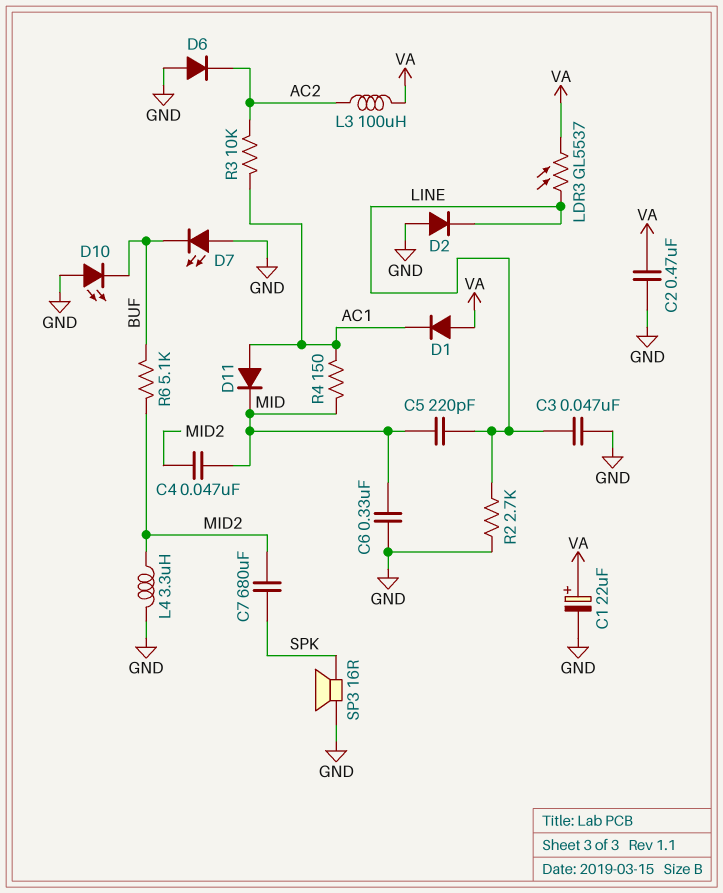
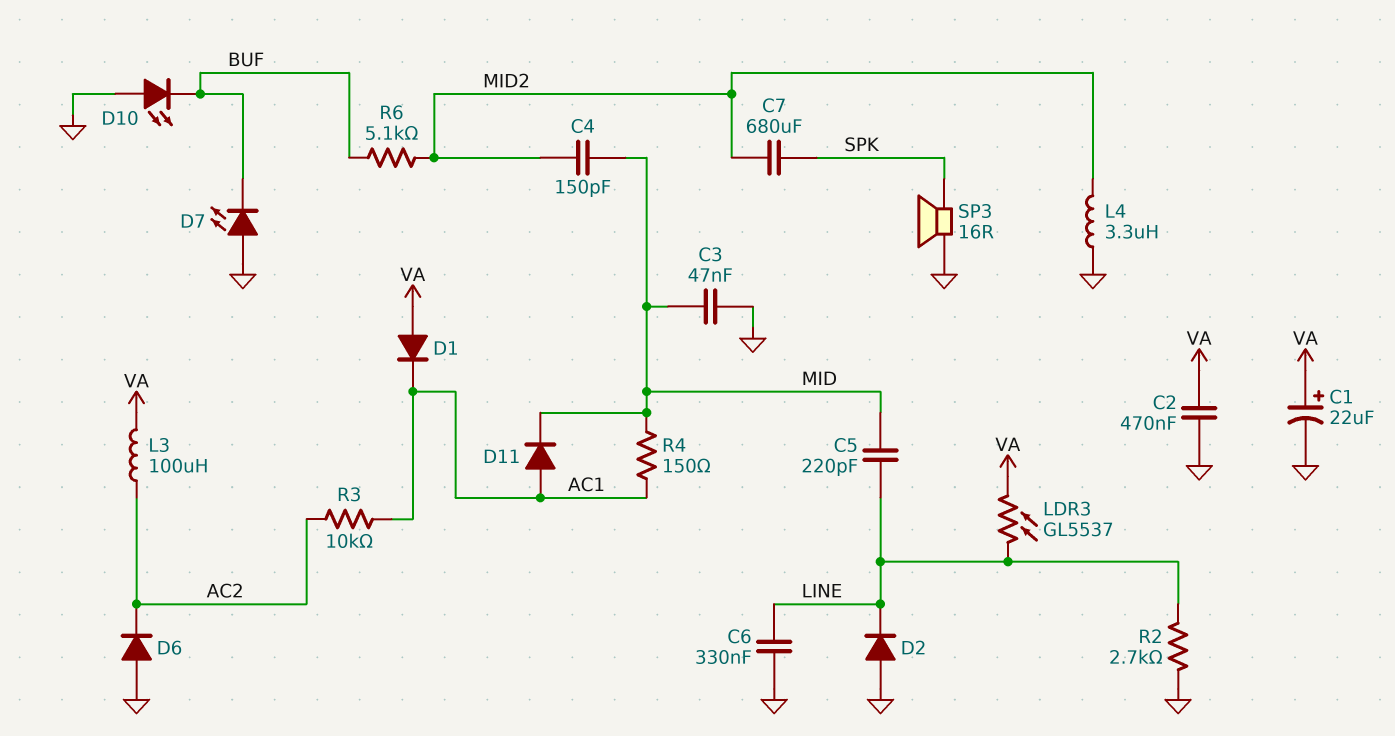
C3: 47nF (GND, LINE) -> 47nF (GND, MID)
C4: 47nF (MID, MID2) -> 150pF (MID, MID2)
C6: 330nF (GND, MID) -> 330nF (GND, LINE)

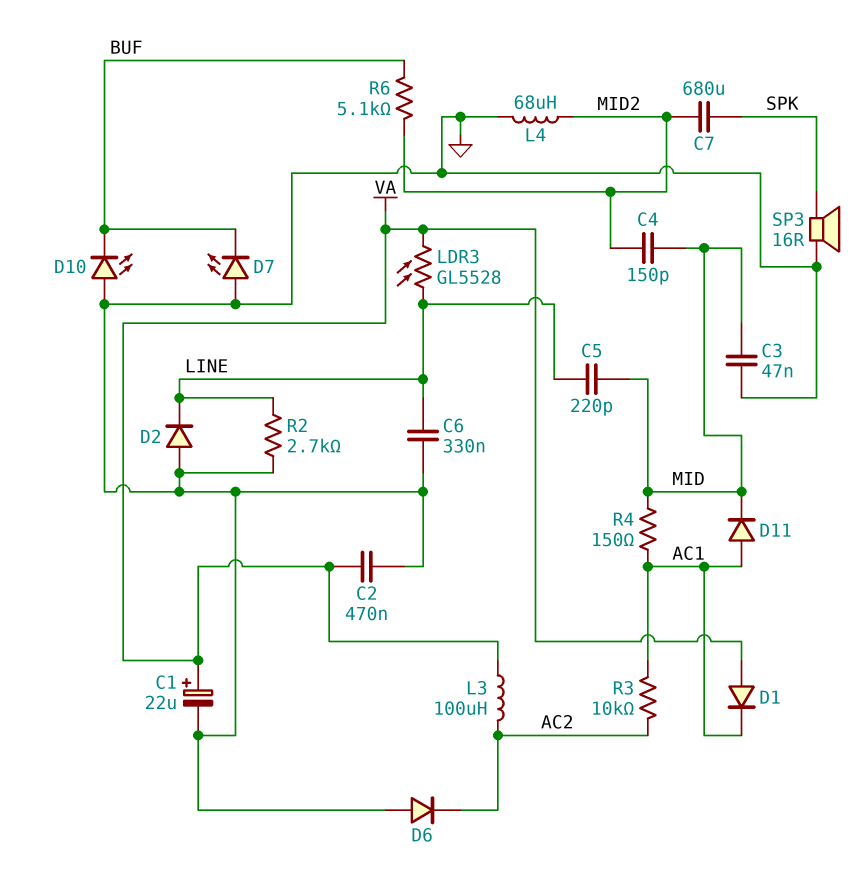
L4: 3.3uH (GND, MID2) -> 68uH (GND, MID2)
LDR3: GL5537 (LINE, VA) -> GL5528 (LINE, VA)

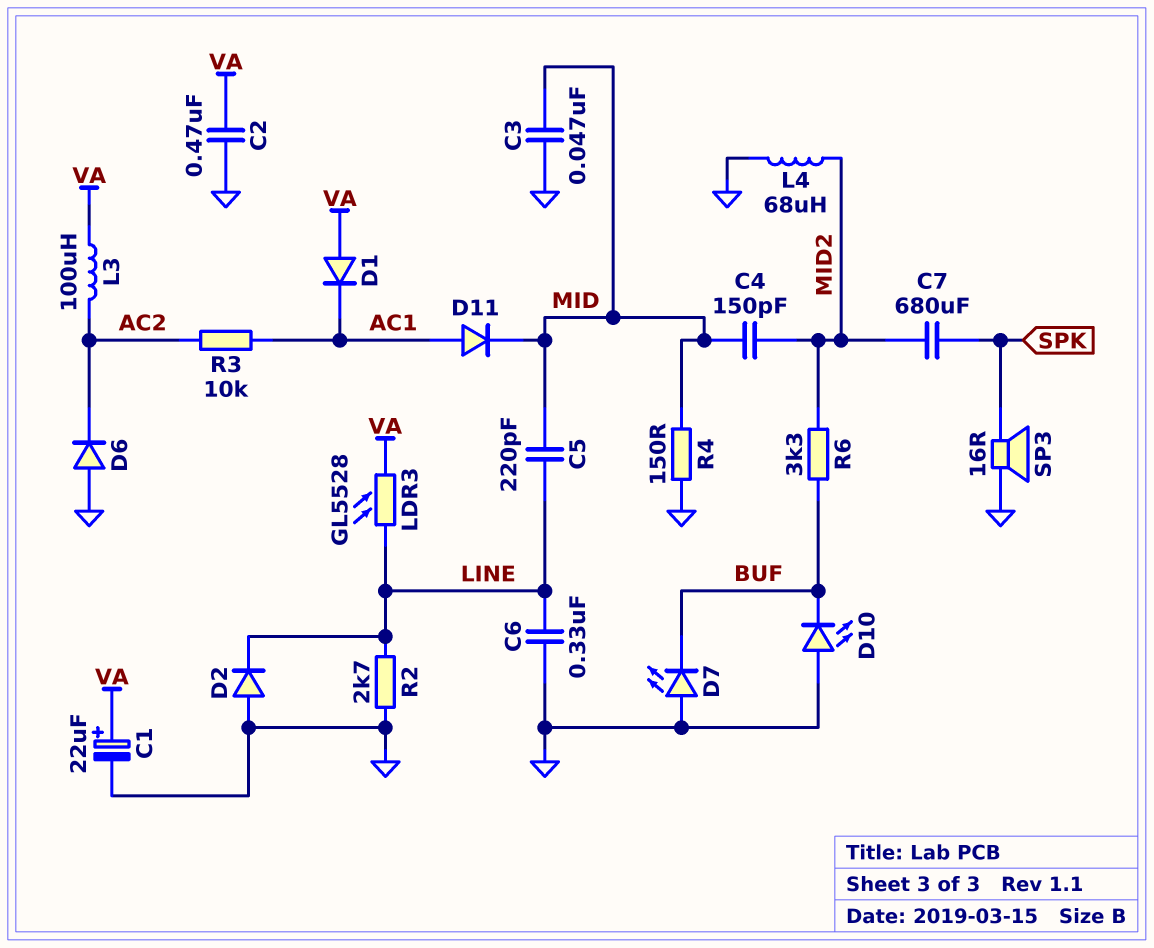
R4: 150 (AC1, MID) -> 150 (GND, MID)
R6: 5.1k (BUF, MID2) -> 3.3k (BUF, MID2)

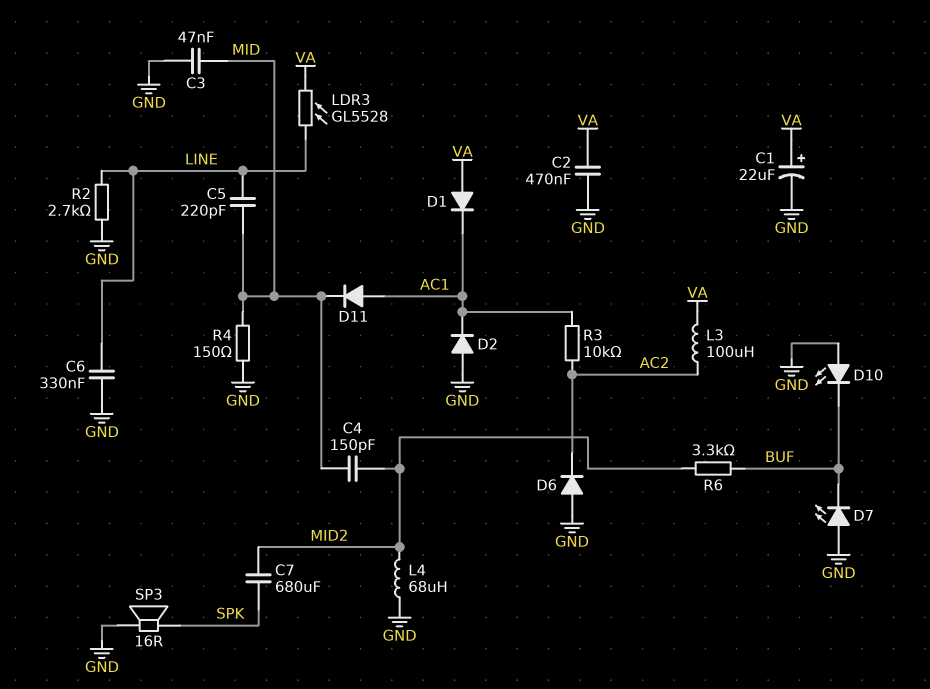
D2: diode (A GND, K LINE) -> diode (A GND, K AC1)

